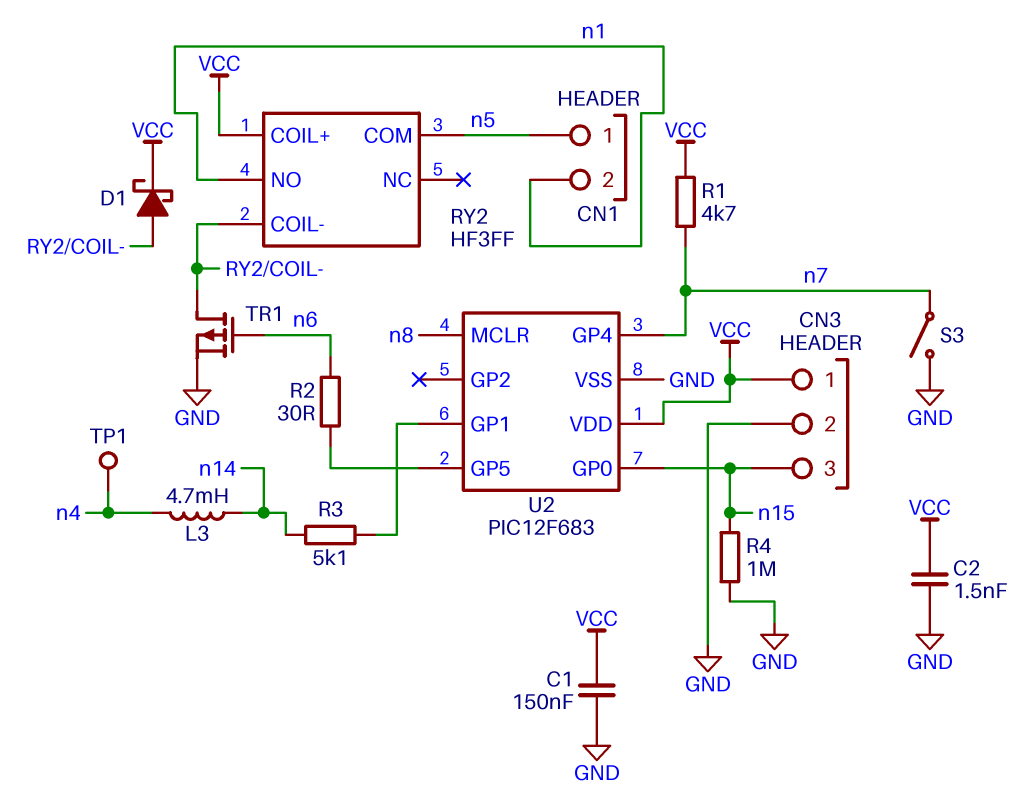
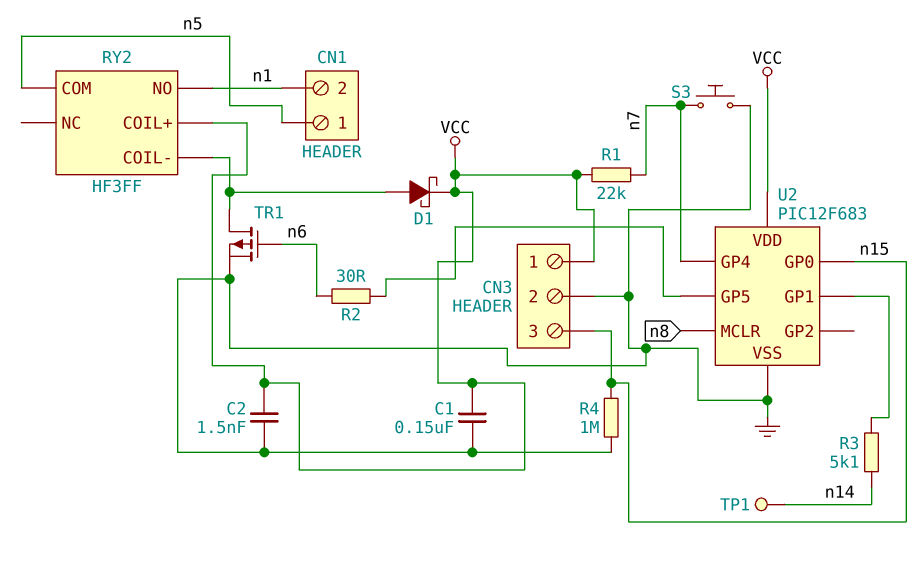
L3: 4.7mH (n4, n14) -> none
R1: 4.7k (VCC, n7) -> 22k (VCC, n7)
S3: switch (GND, n7) -> button (GND, n7)
TP1: test point (n4) -> test point (n14)

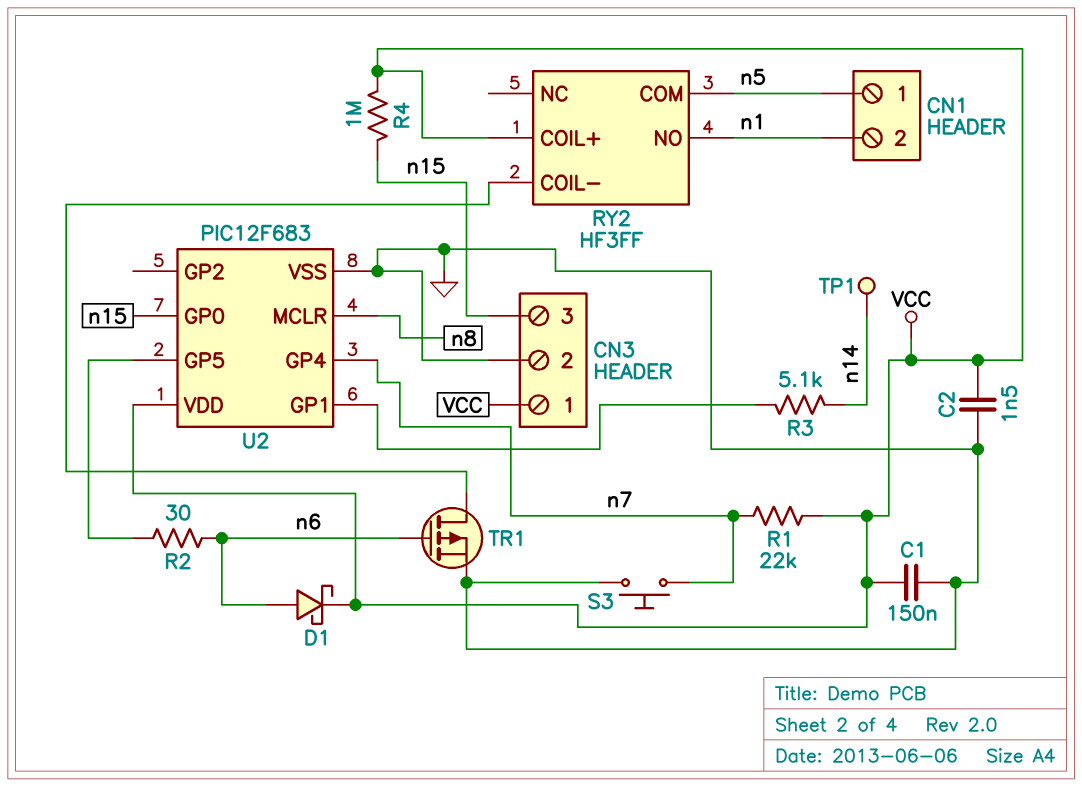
D1: schottky (A RY2/COIL-, K VCC) -> schottky (A n6, K VCC)
R4: 1M (GND, n15) -> 1M (VCC, n15)

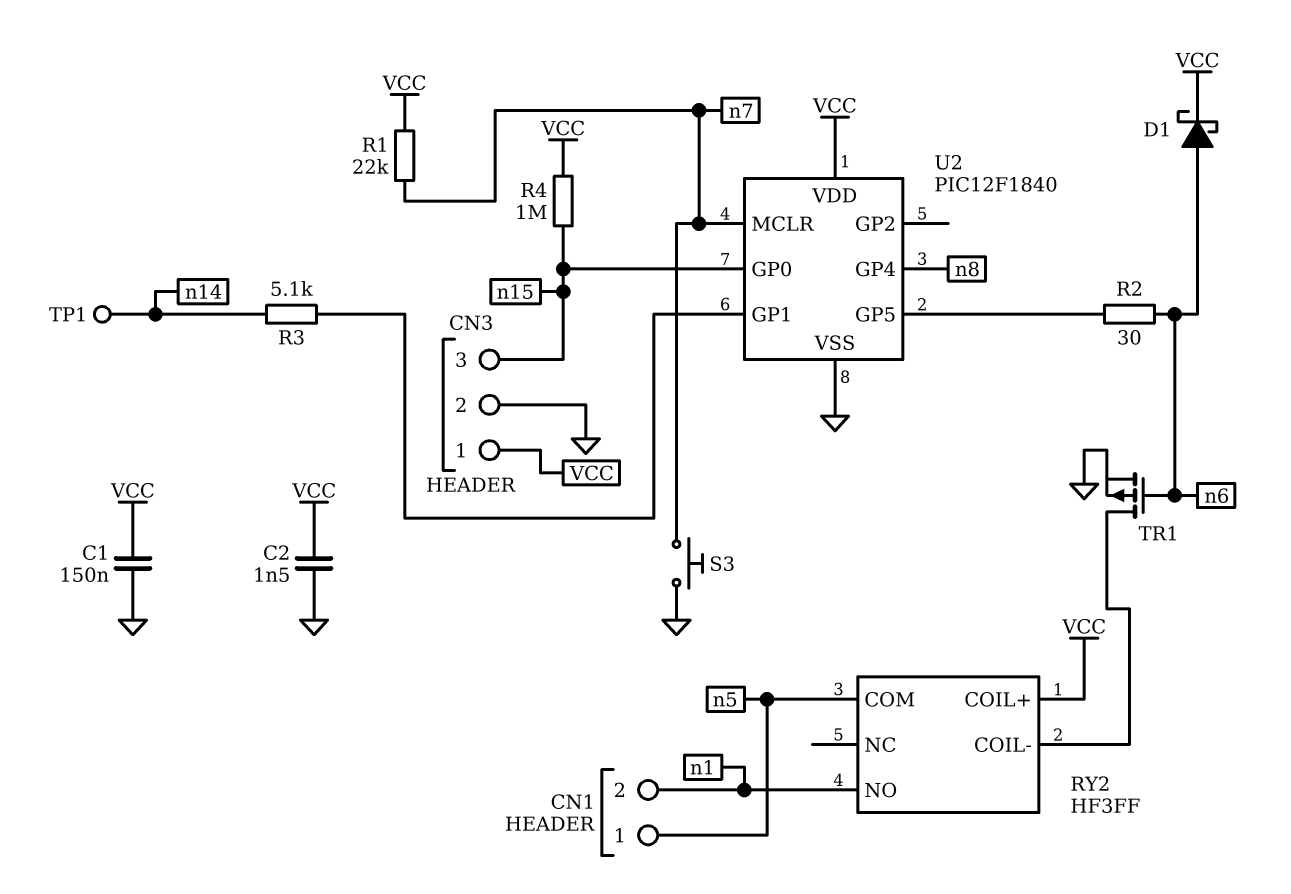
U2: PIC12F683 -> PIC12F1840
U2 pin GP4: n7 -> n8
U2 pin MCLR: n8 -> n7

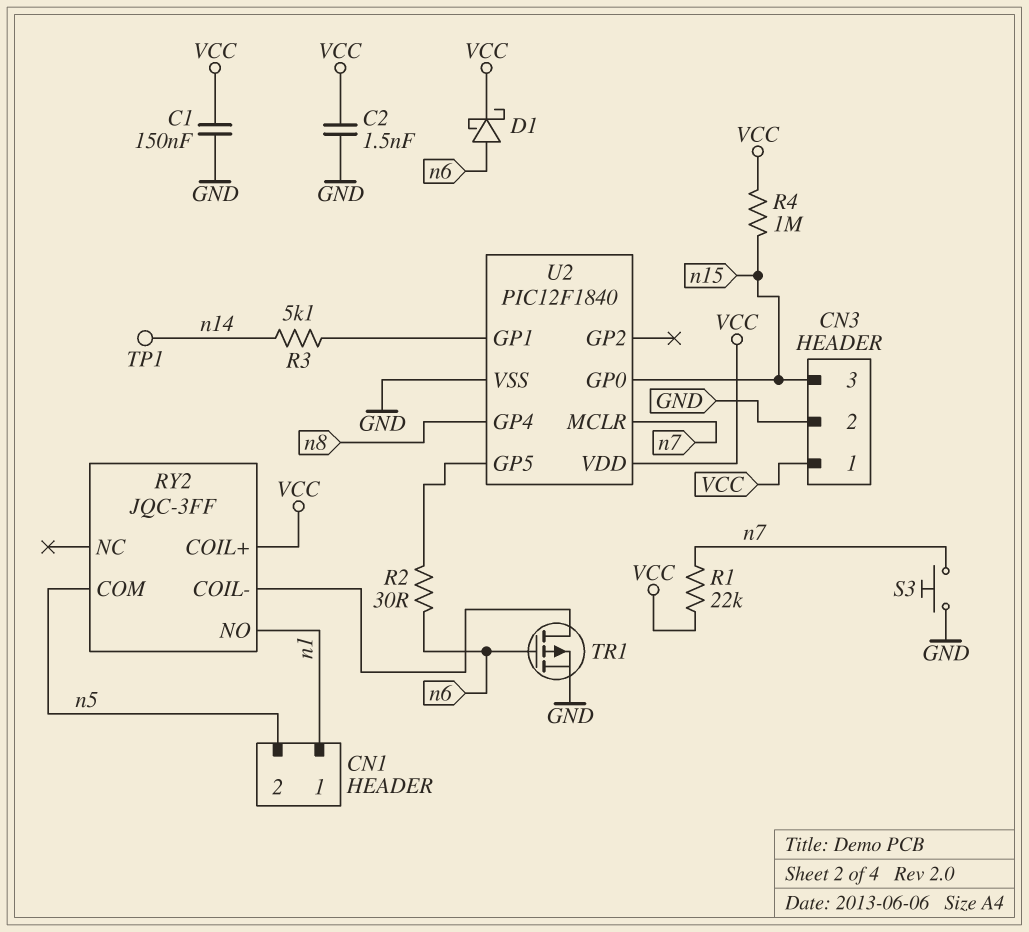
CN1 pin 1: n5 -> n1
CN1 pin 2: n1 -> n5
RY2: HF3FF -> JQC-3FF

